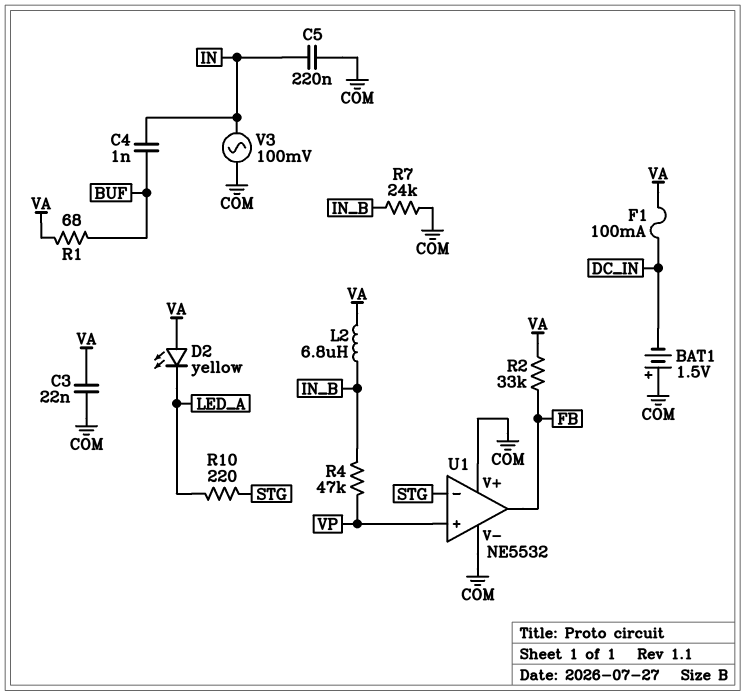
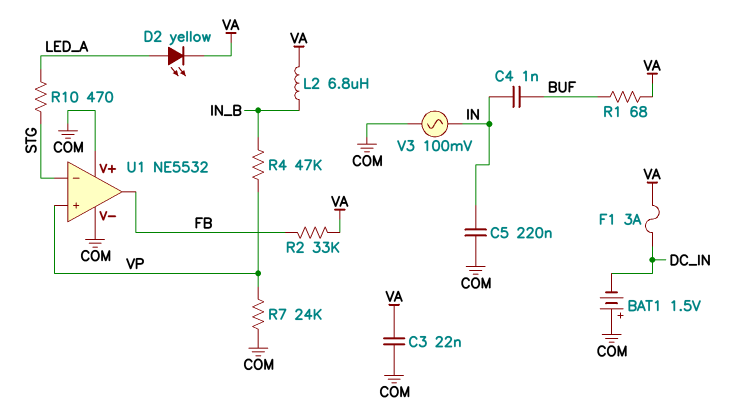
D2: LED yellow (A VA, K LED_A) -> LED yellow (A LED_A, K VA)
F1: 100mA (DC_IN, VA) -> 3A (DC_IN, VA)
R7: 24k (COM, IN_B) -> 24k (COM, VP)
R10: 220 (LED_A, STG) -> 470 (LED_A, STG)

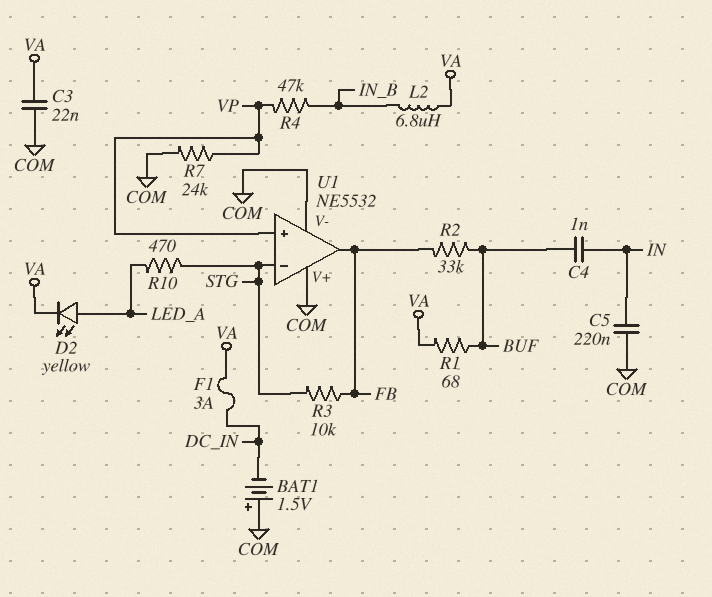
R2: 33k (FB, VA) -> 33k (BUF, FB)
R3: none -> 10k (FB, STG)
V3: AC 100mV (COM, IN) -> none

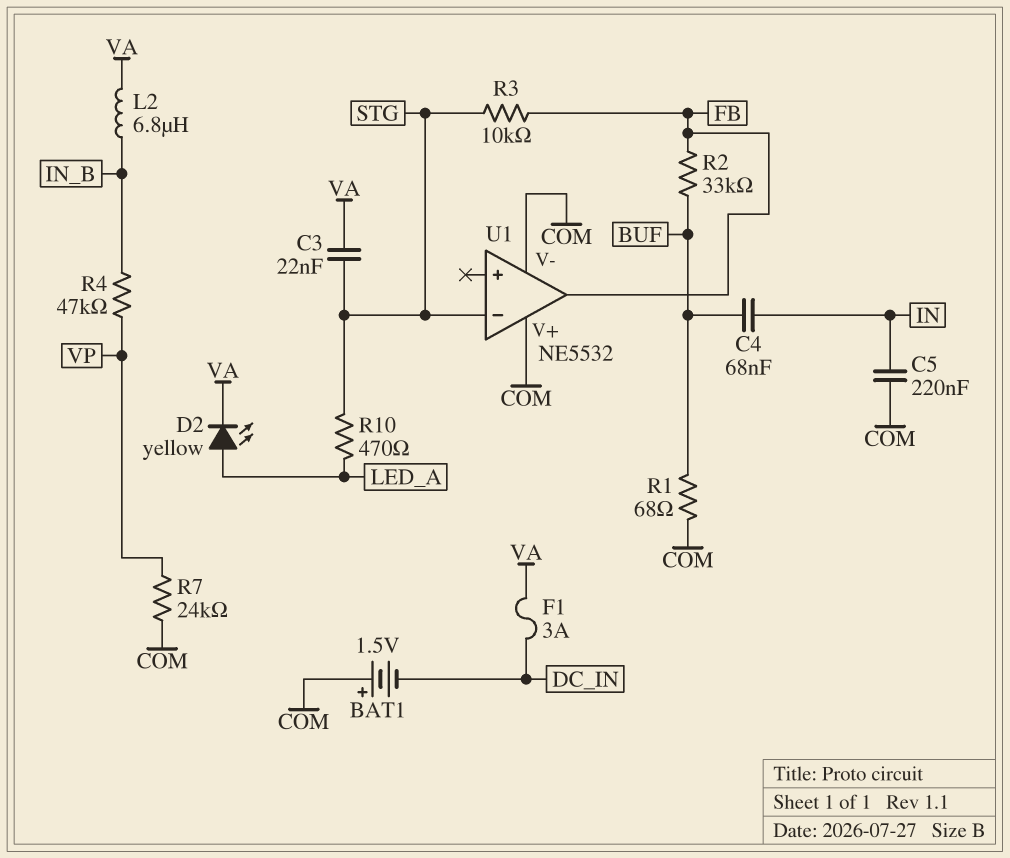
C3: 22nF (COM, VA) -> 22nF (STG, VA)
C4: 1nF (BUF, IN) -> 68nF (BUF, IN)
R1: 68 (BUF, VA) -> 68 (BUF, COM)
U1 pin in+: VP -> none

